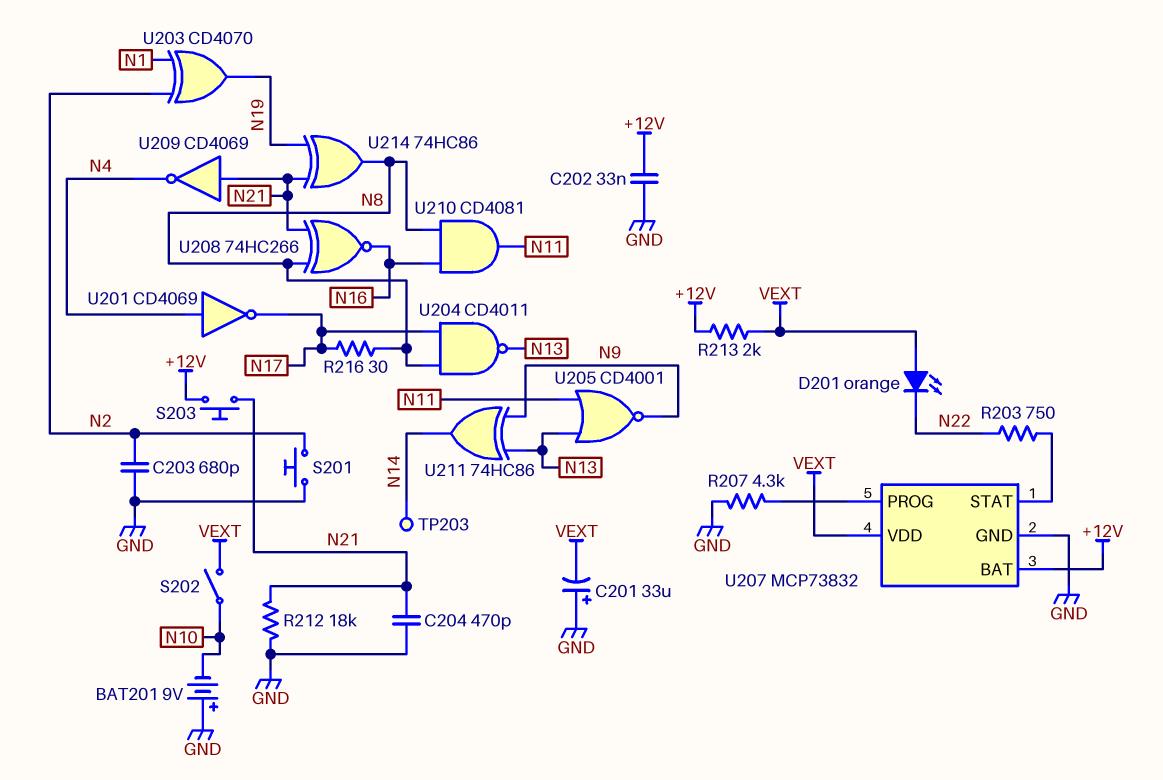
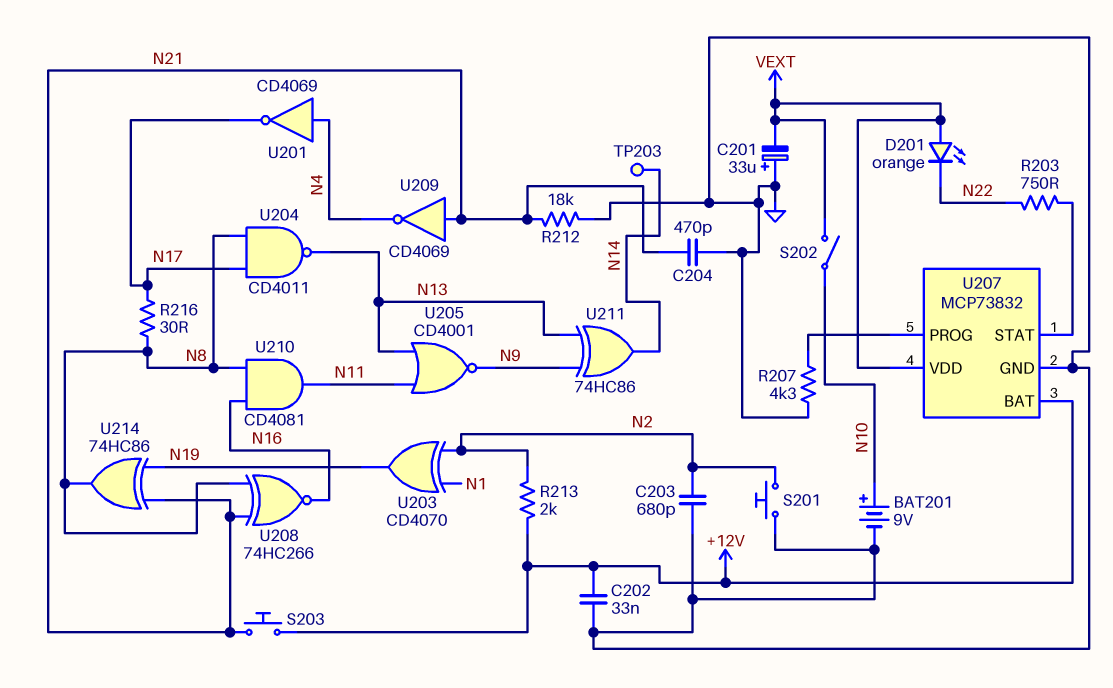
BAT201: 9V (plus GND, minus N10) -> 9V (plus N10, minus GND)
R213: 2k (+12V, VEXT) -> 2k (+12V, N2)

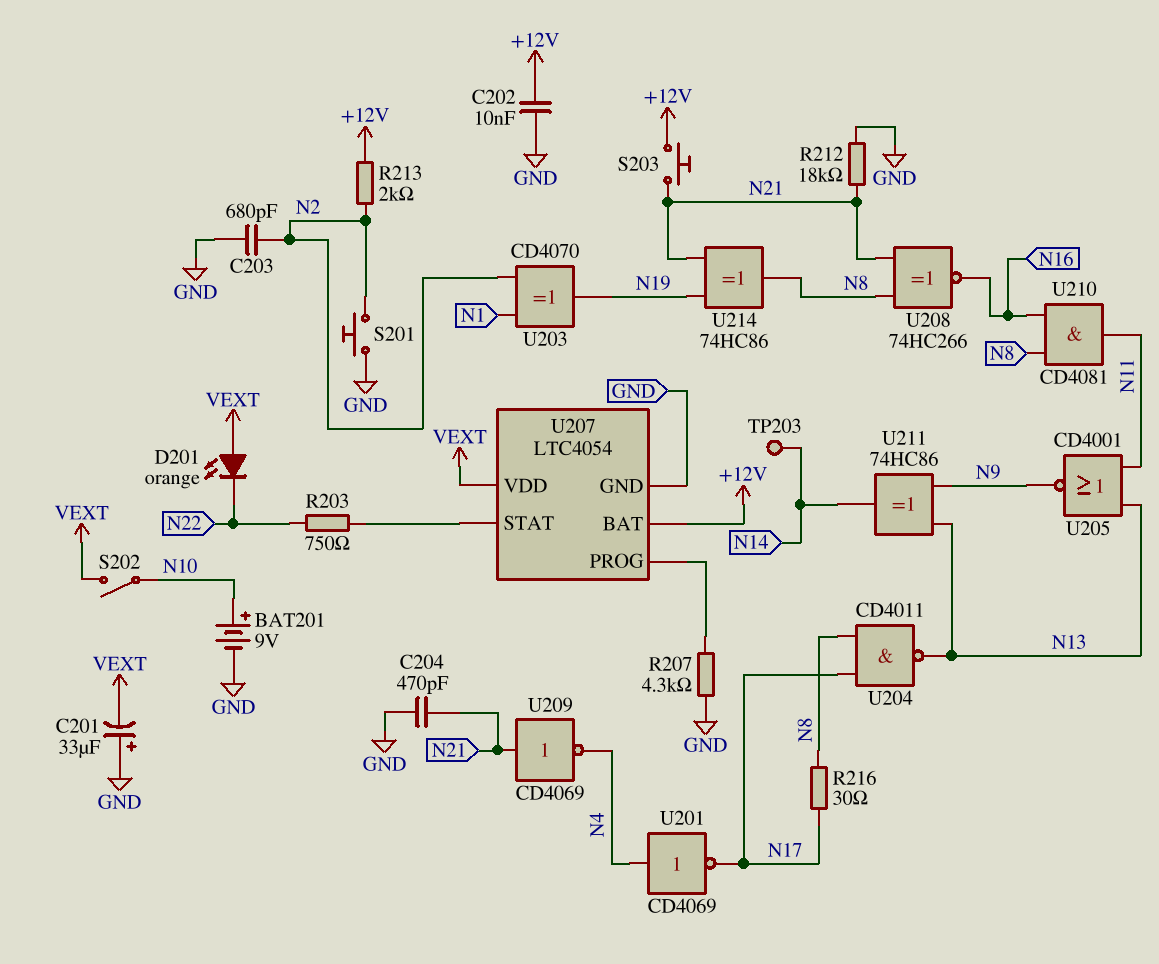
C202: 33nF (+12V, GND) -> 10nF (+12V, GND)
U207: MCP73832 -> LTC4054

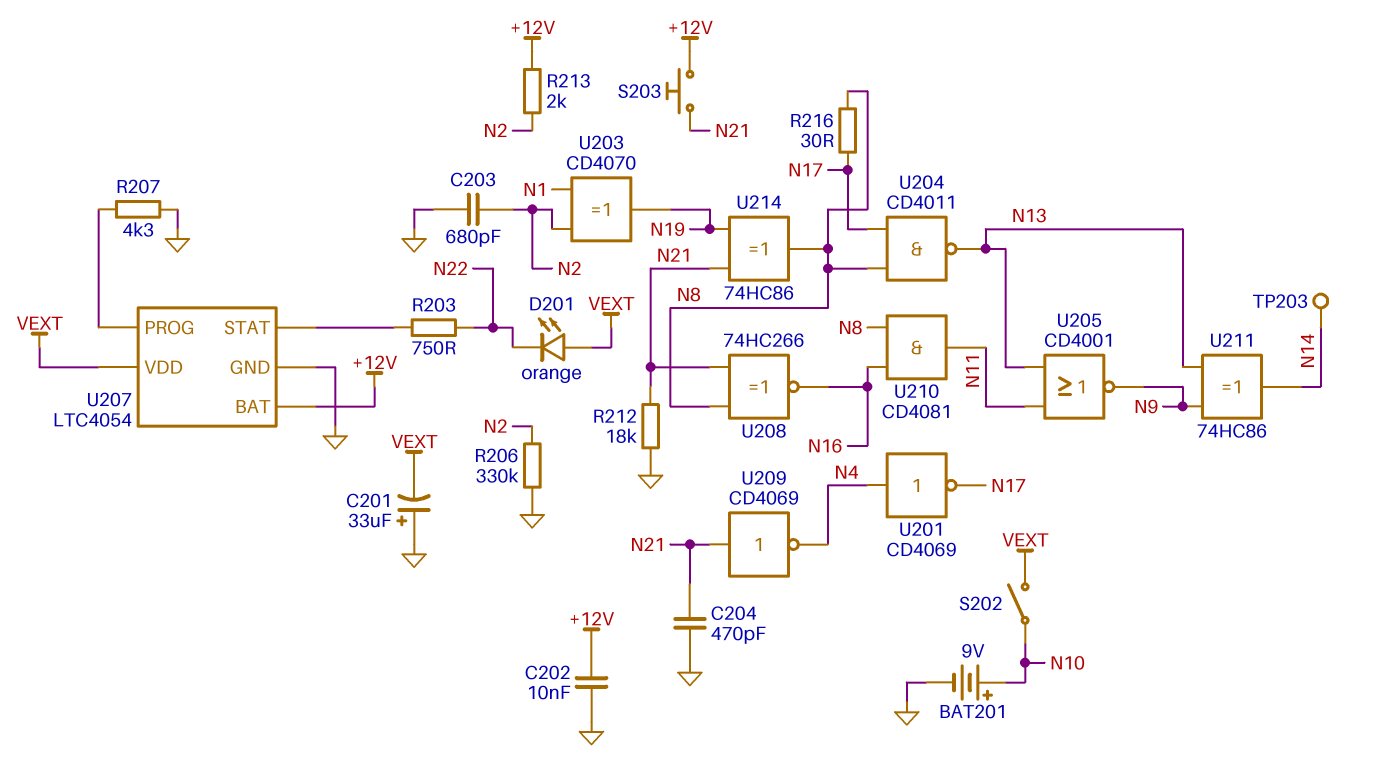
R206: none -> 330k (GND, N2)
S201: button (GND, N2) -> none

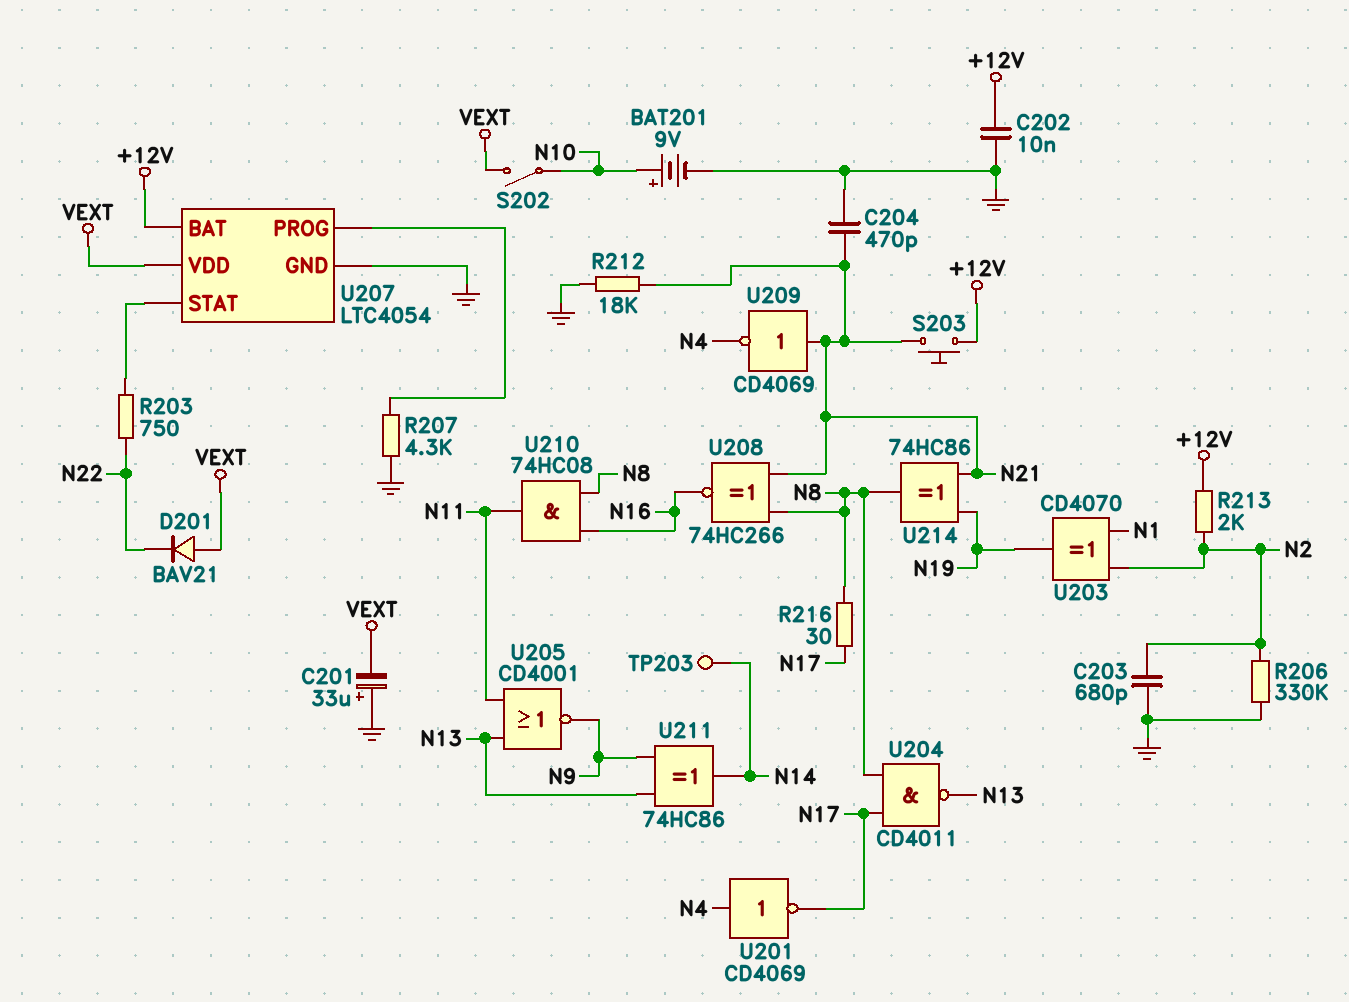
D201: LED orange (A VEXT, K N22) -> diode BAV21 (A VEXT, K N22)
U210: AND CD4081 (in N8, in N16, out N11) -> AND 74HC08 (in N8, in N16, out N11)

